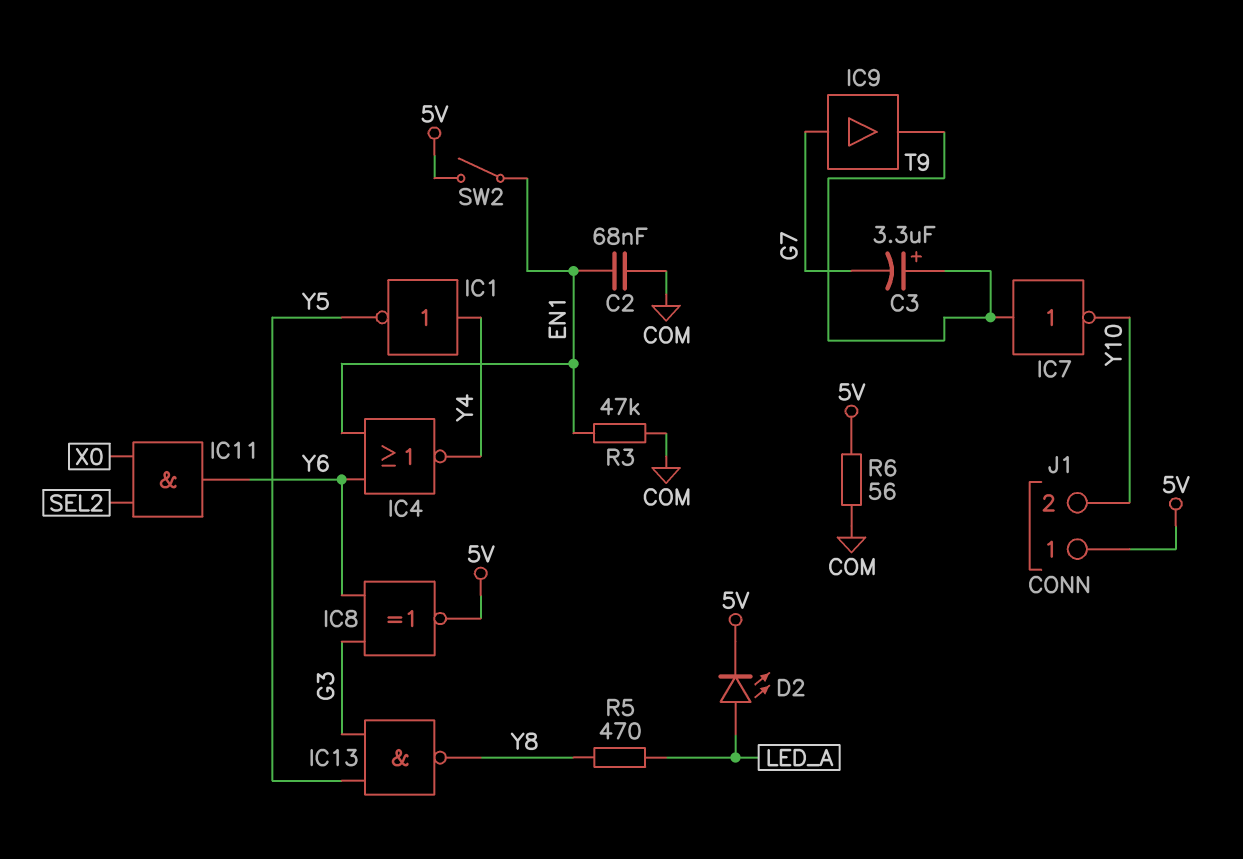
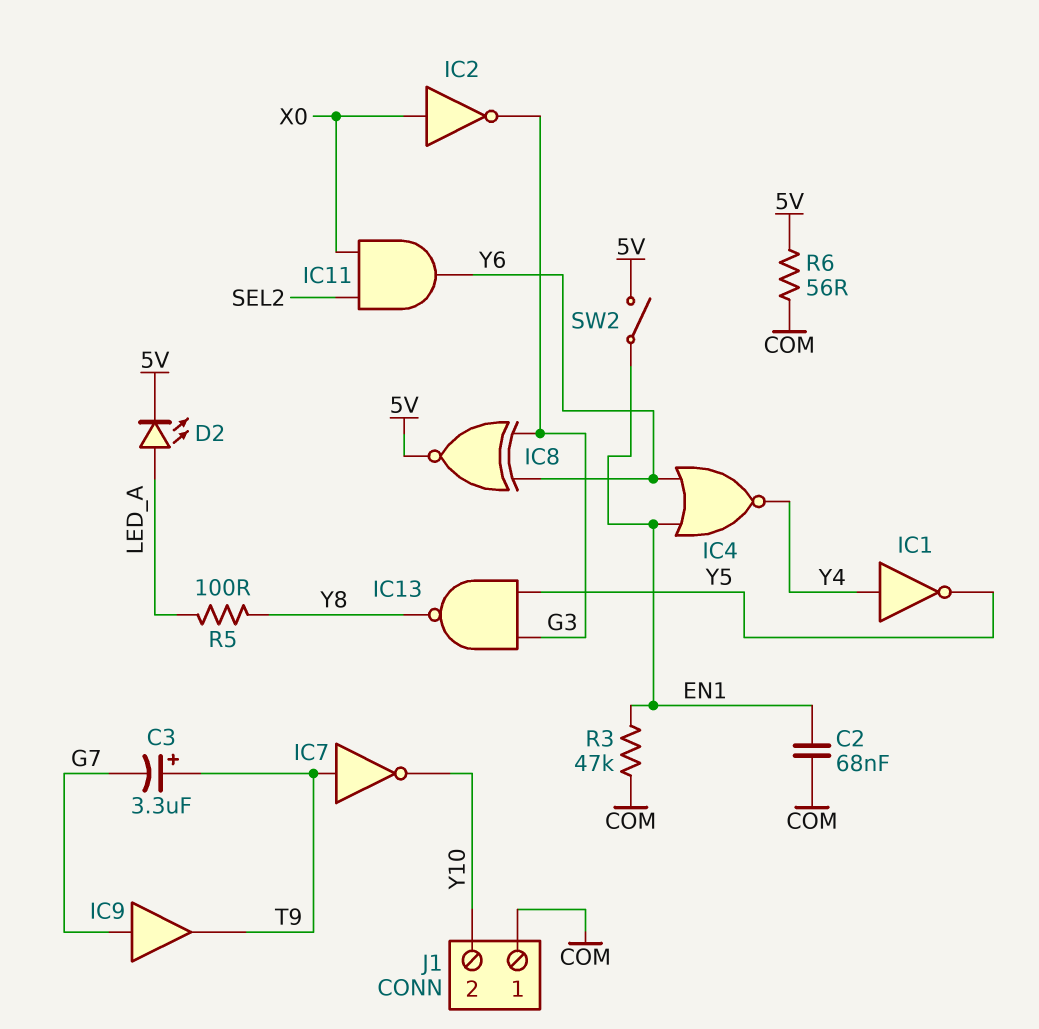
IC2: none -> NOT (in X0, out G3)
J1 pin 1: 5V -> COM
R5: 470 (LED_A, Y8) -> 100 (LED_A, Y8)

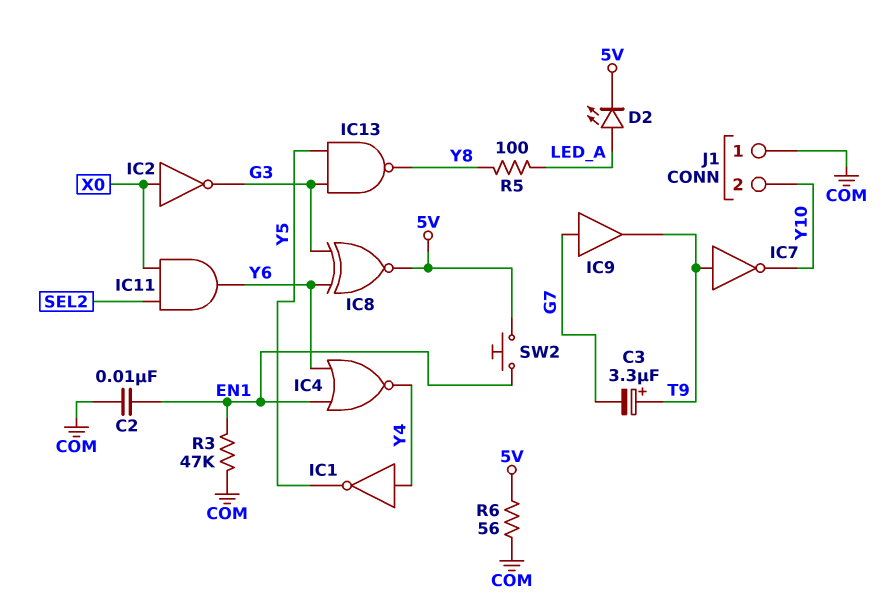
C2: 68nF (COM, EN1) -> 10nF (COM, EN1)
SW2: switch (5V, EN1) -> button (5V, EN1)

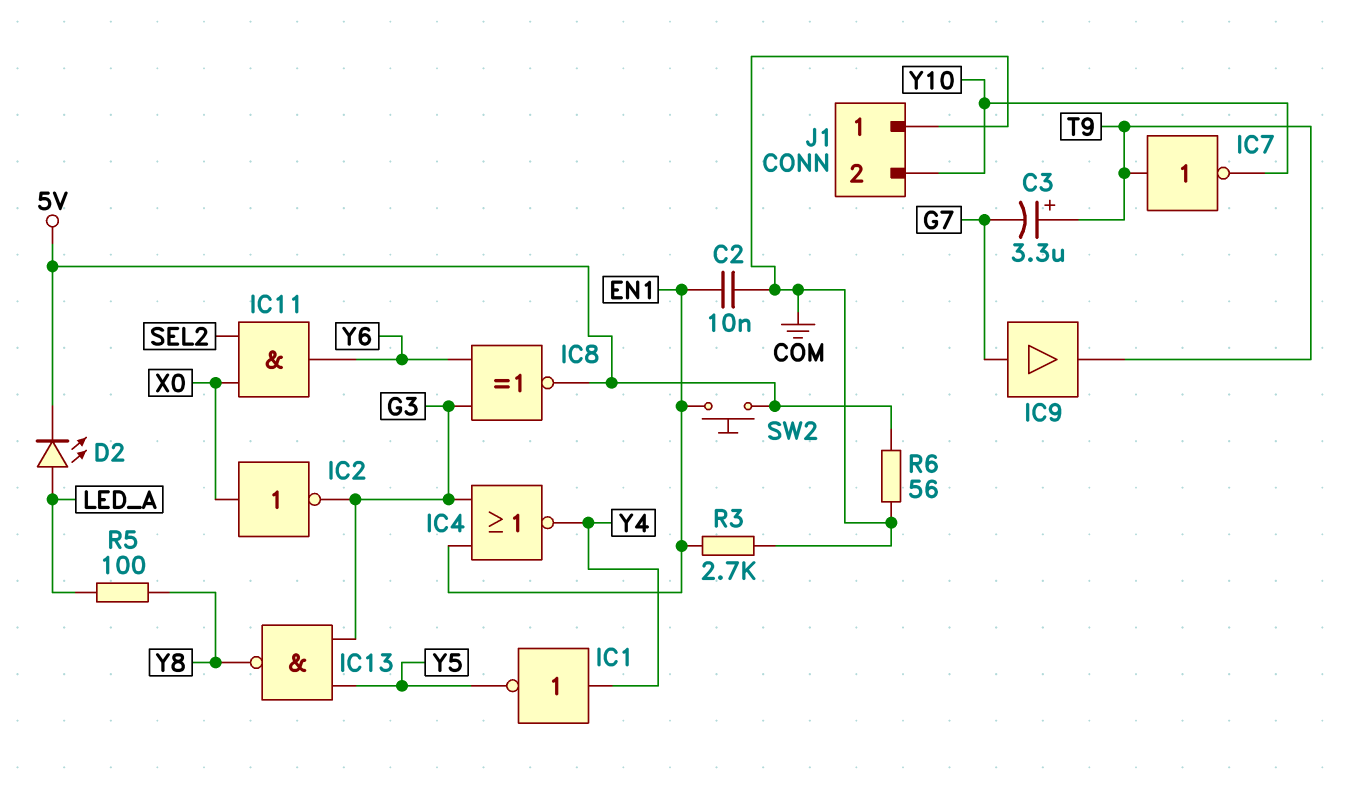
IC4: NOR (in EN1, in Y6, out Y4) -> NOR (in EN1, in G3, out Y4)
R3: 47k (COM, EN1) -> 2.7k (COM, EN1)

